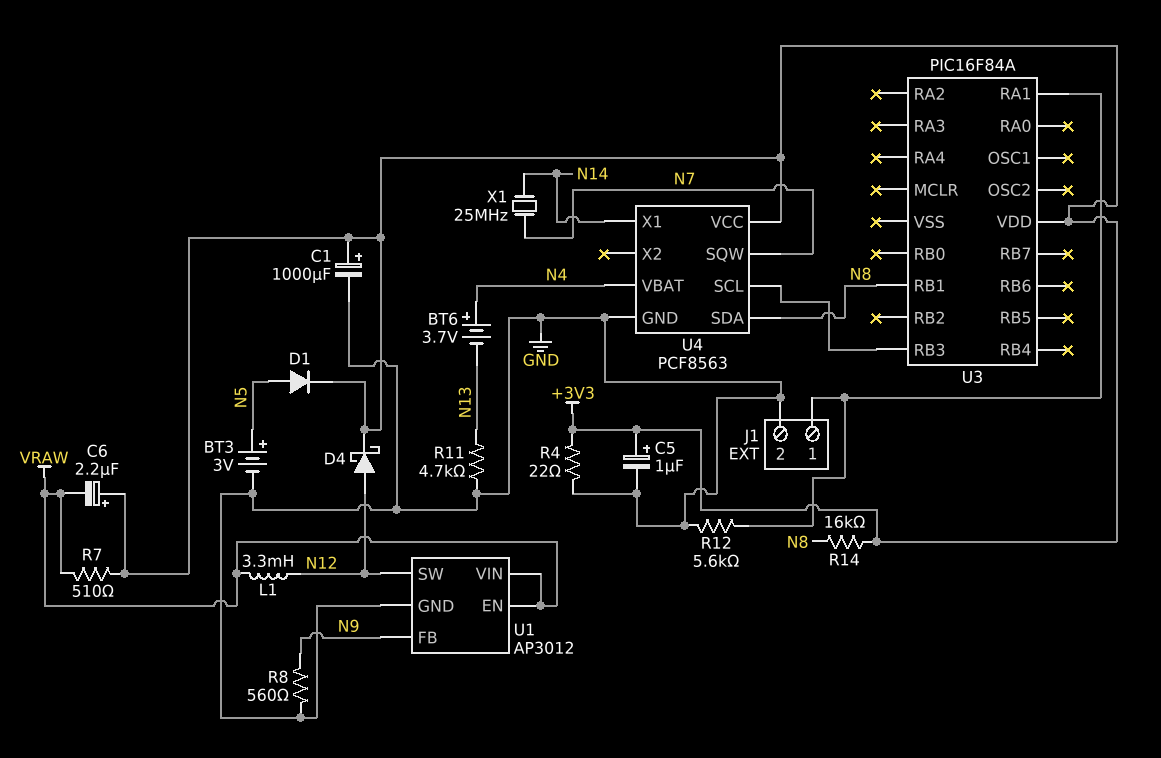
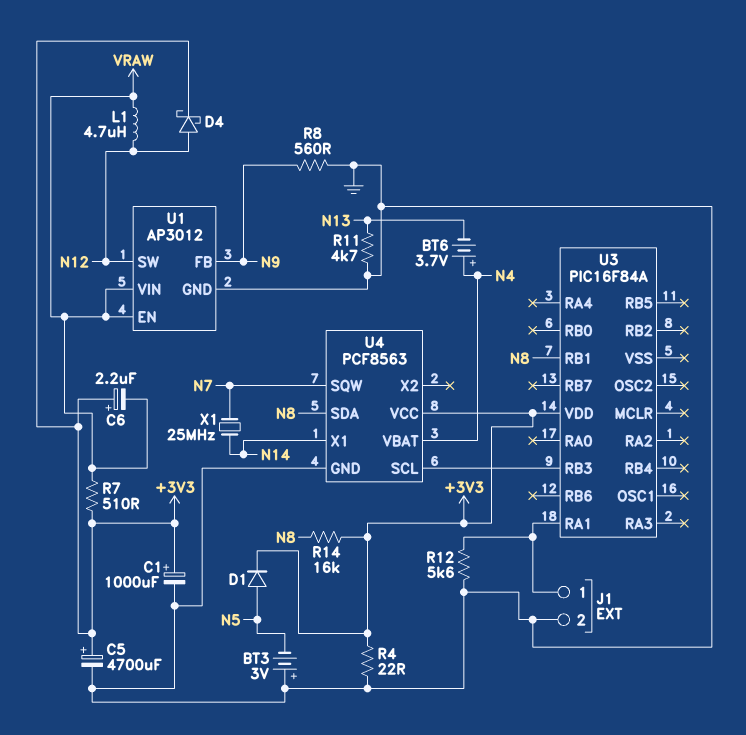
BT3: 3V (plus N5, minus GND) -> 3V (plus GND, minus N5)
C5: 1uF (plus +3V3, minus GND) -> 4700uF (plus +3V3, minus GND)
L1: 3.3mH (N12, VRAW) -> 4.7uH (N12, VRAW)

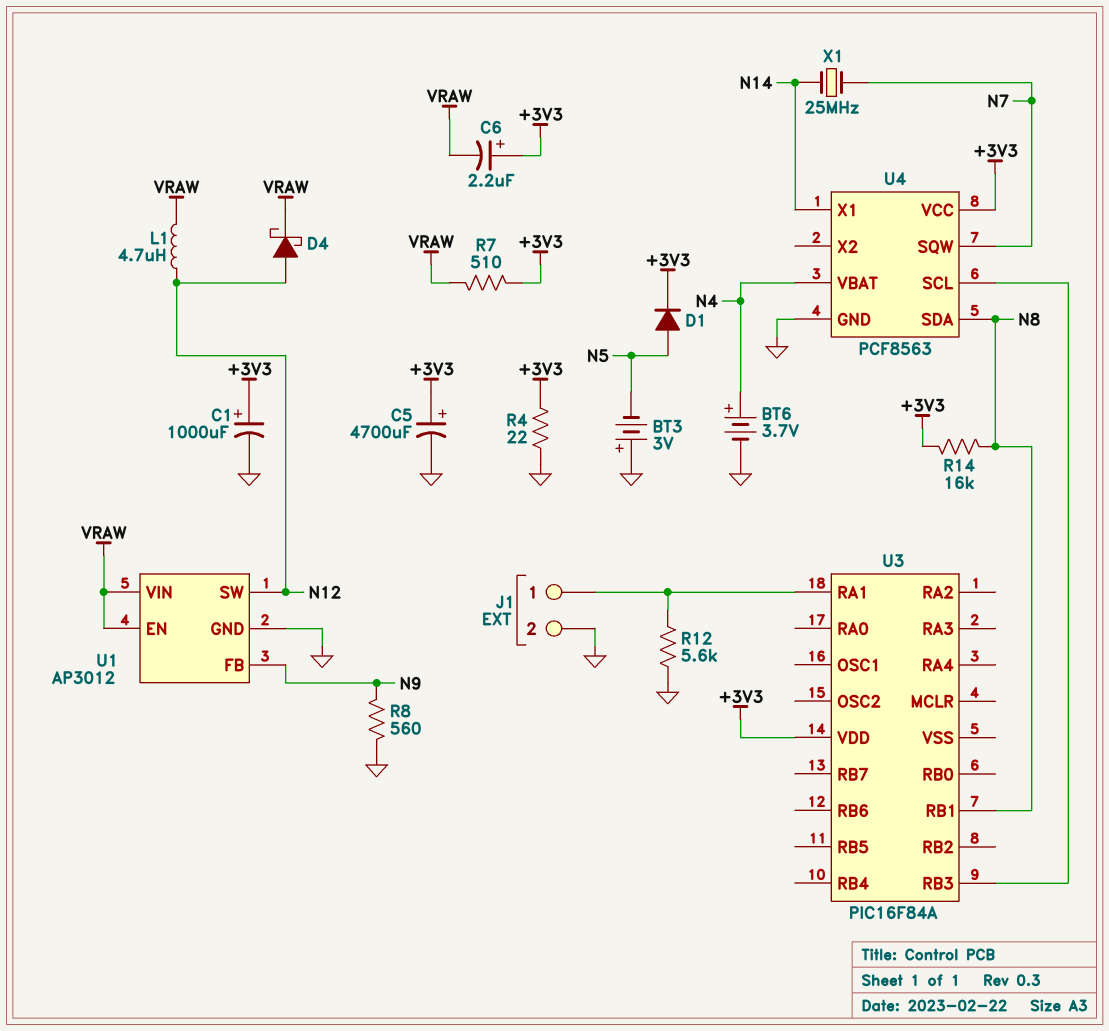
BT6: 3.7V (plus N4, minus N13) -> 3.7V (plus N4, minus GND)
D4: schottky (A N12, K +3V3) -> schottky (A N12, K VRAW)
R11: 4.7k (GND, N13) -> none

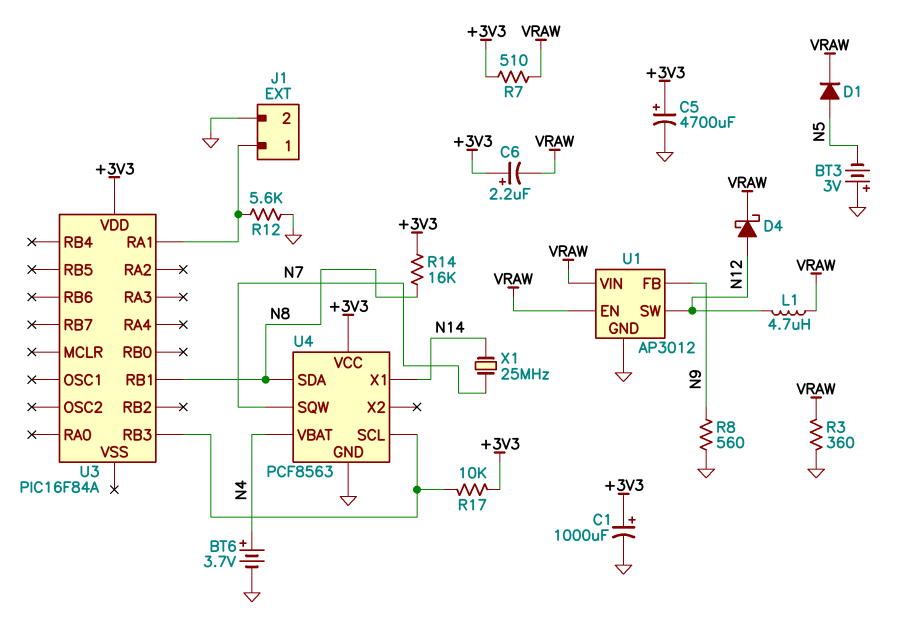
D1: diode (A N5, K +3V3) -> diode (A N5, K VRAW)
R3: none -> 360 (GND, VRAW)
R4: 22 (+3V3, GND) -> none
R17: none -> 10k (+3V3, U3/RB3)

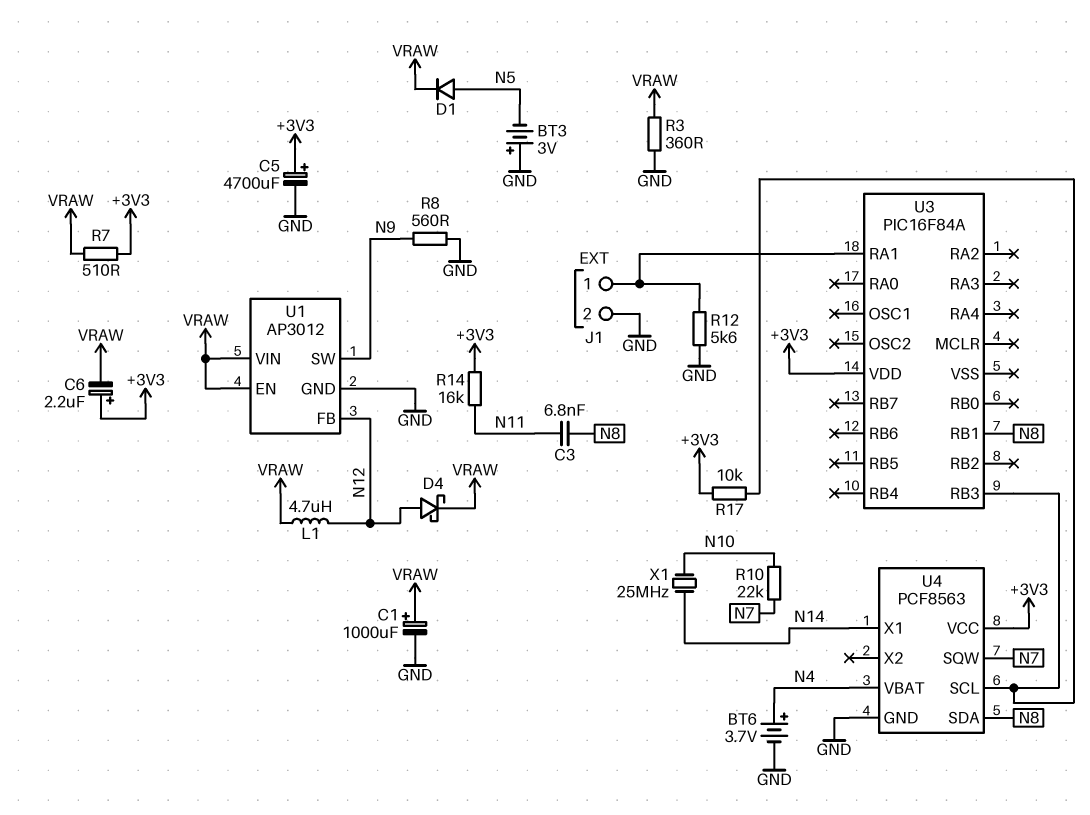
C1: 1000uF (plus +3V3, minus GND) -> 1000uF (plus VRAW, minus GND)
C3: none -> 6.8nF (N8, N11)
R10: none -> 22k (N7, N10)
R14: 16k (+3V3, N8) -> 16k (+3V3, N11)
U1 pin FB: N9 -> N12
U1 pin SW: N12 -> N9
X1: 25MHz (N7, N14) -> 25MHz (N10, N14)

